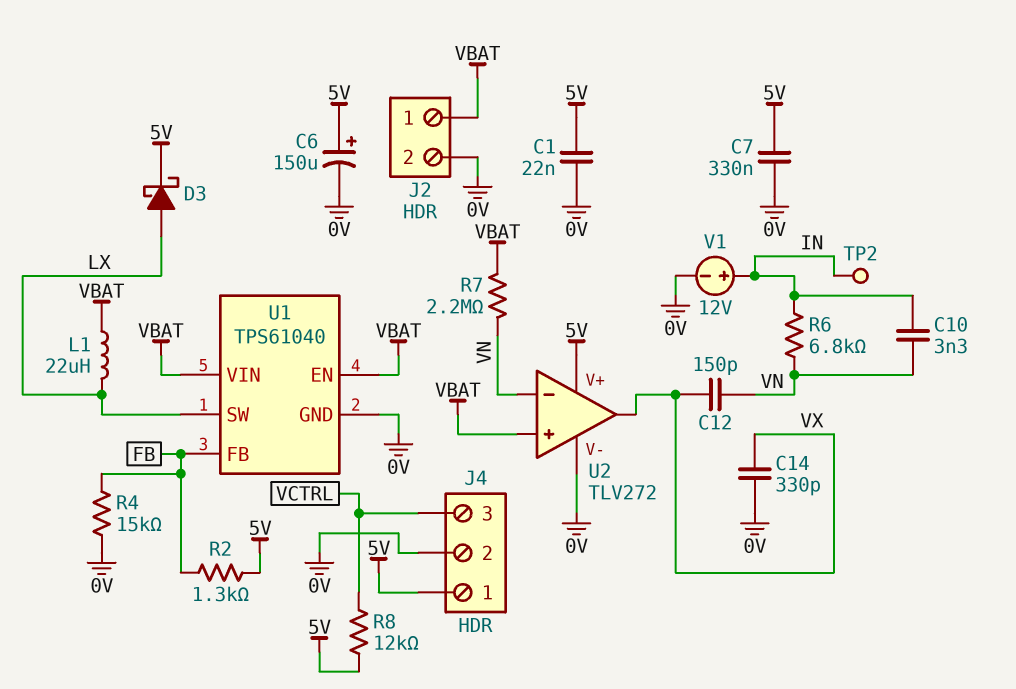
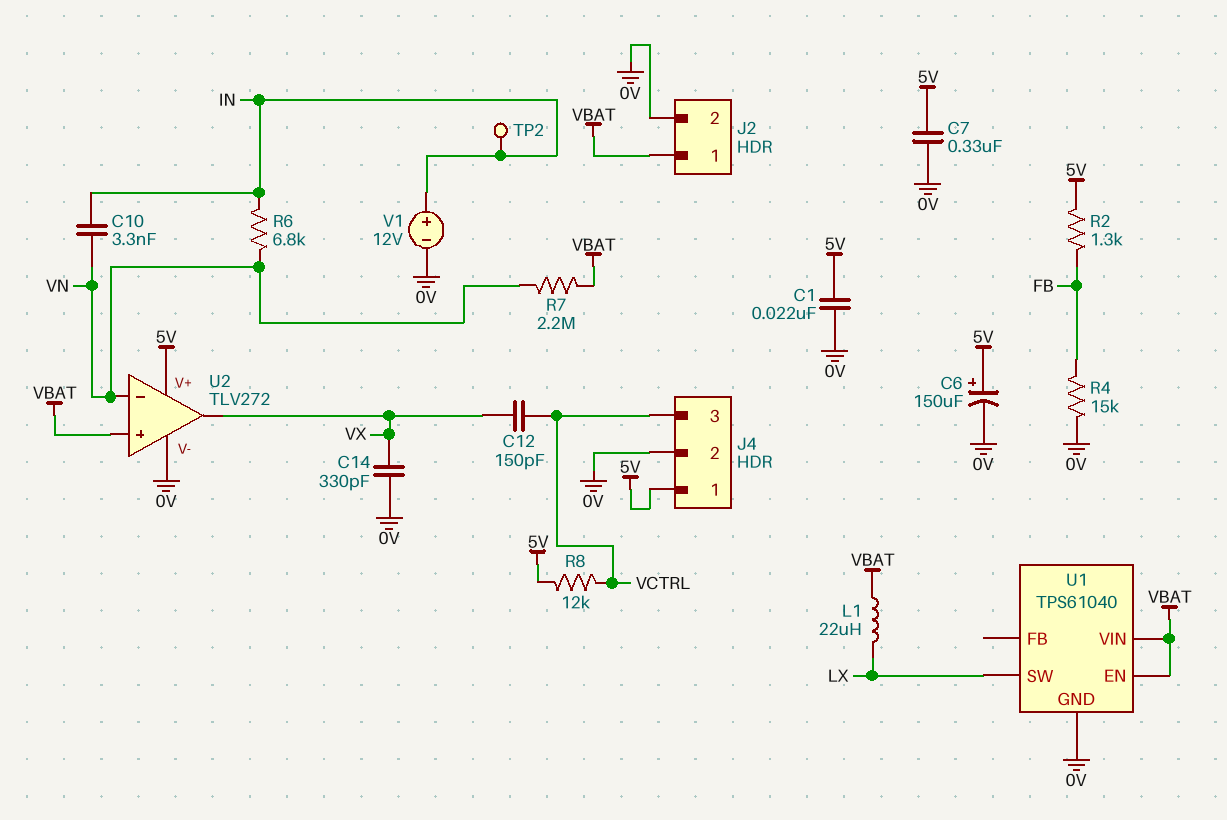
C12: 150pF (VN, VX) -> 150pF (VCTRL, VX)
D3: schottky (A LX, K 5V) -> none
U1 pin FB: FB -> none

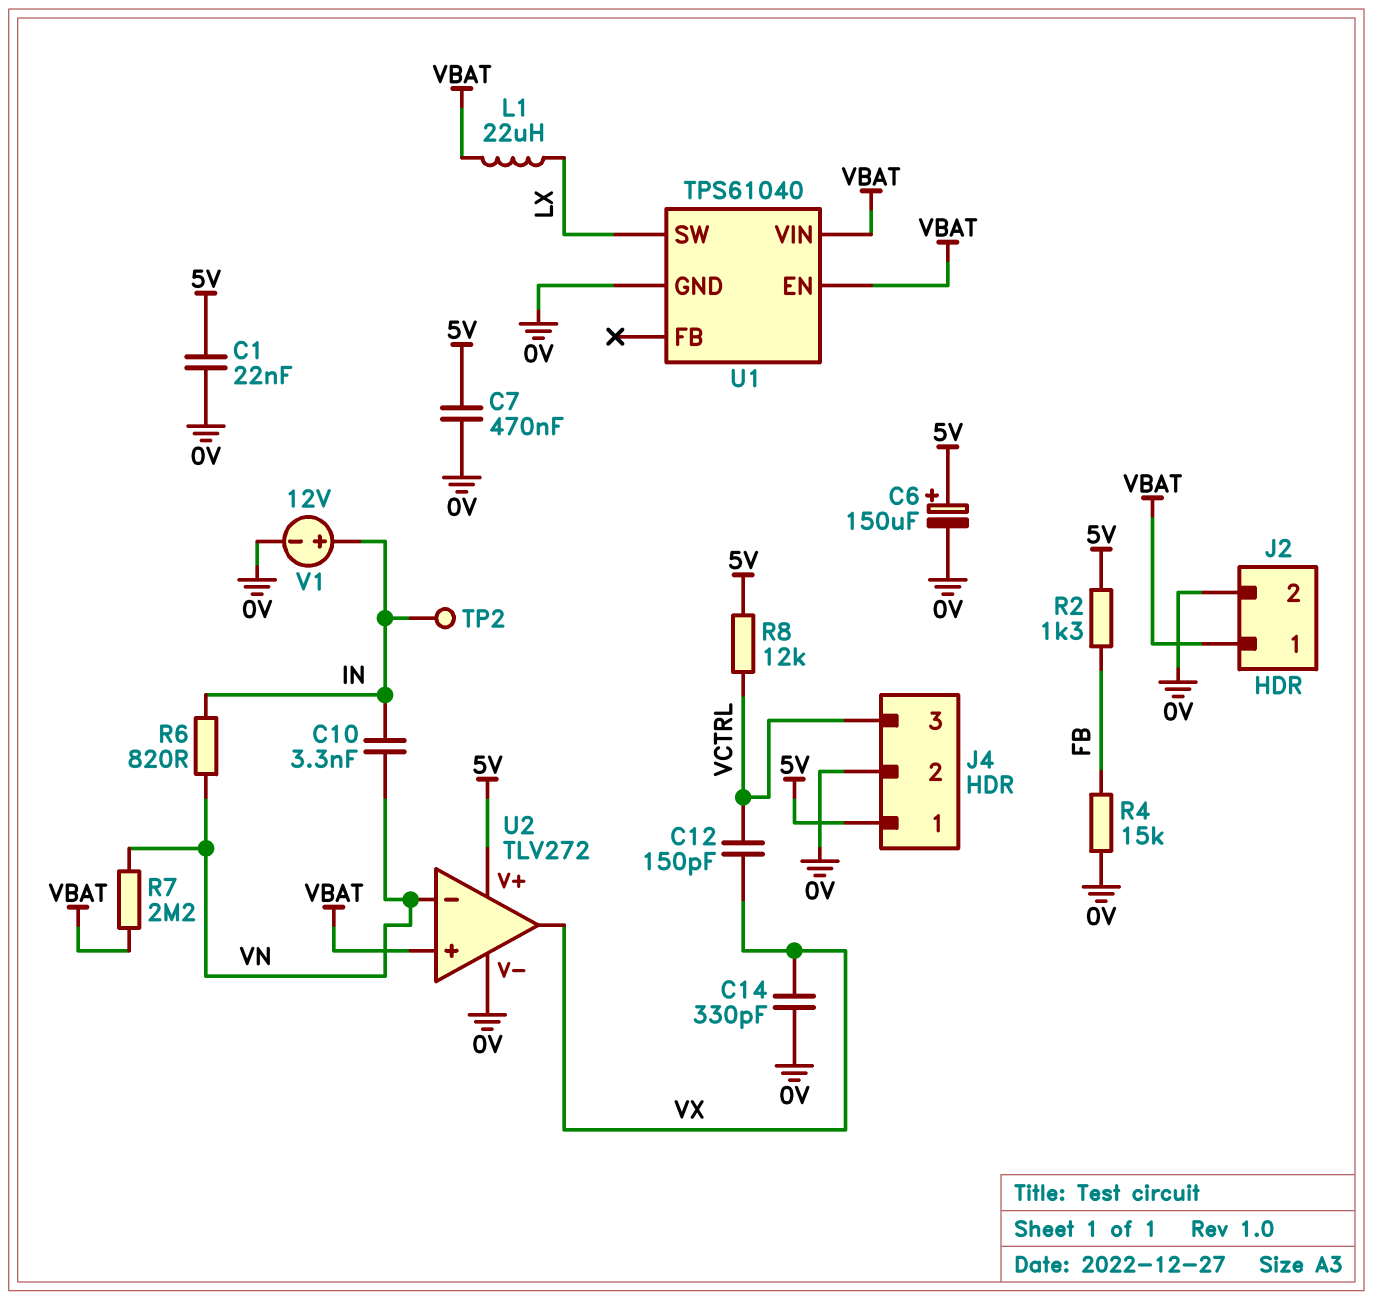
C7: 330nF (0V, 5V) -> 470nF (0V, 5V)
R6: 6.8k (IN, VN) -> 820 (IN, VN)

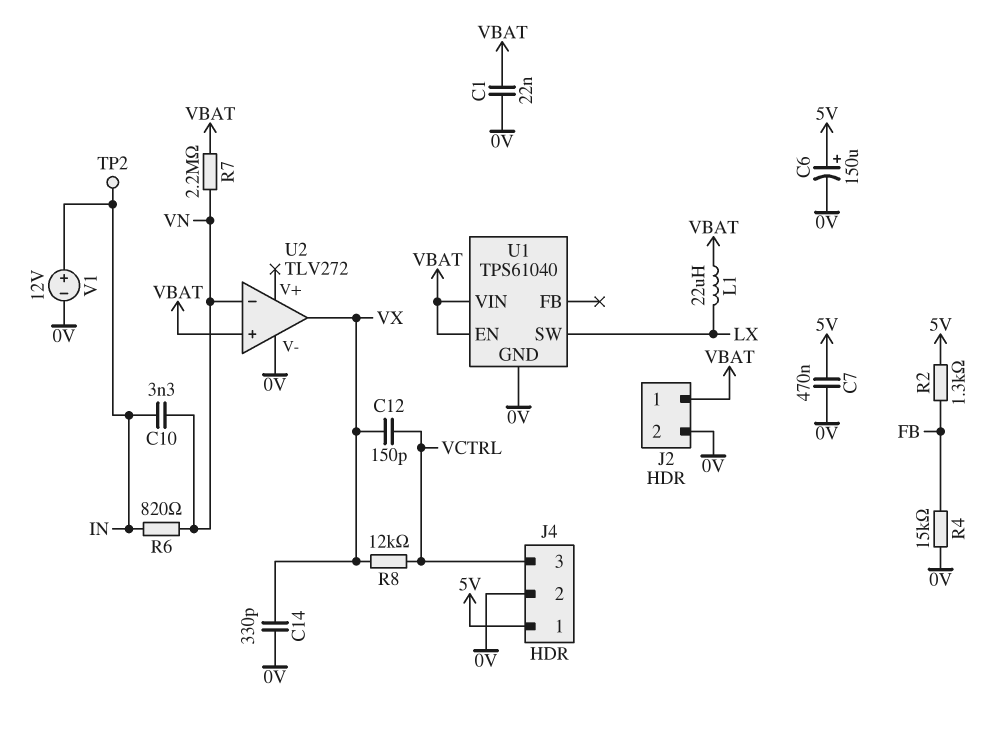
C1: 22nF (0V, 5V) -> 22nF (0V, VBAT)
R8: 12k (5V, VCTRL) -> 12k (VCTRL, VX)
U2 pin V+: 5V -> none

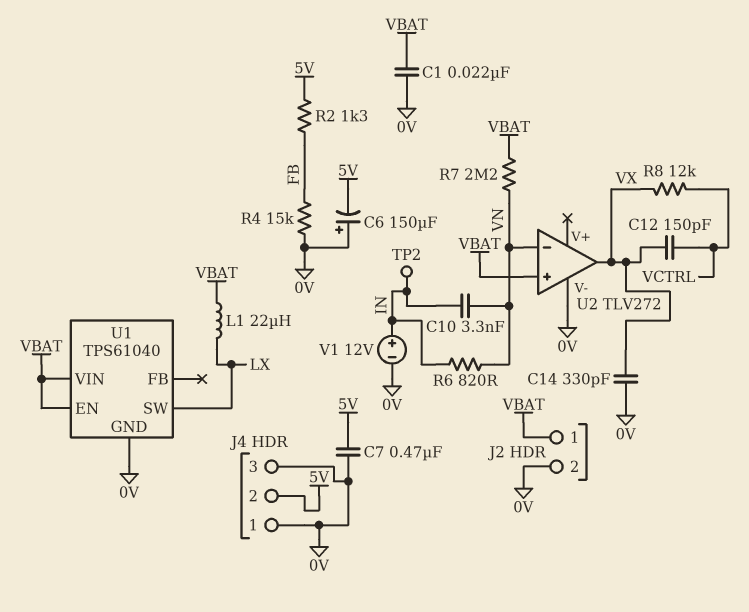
C6: 150uF (plus 5V, minus 0V) -> 150uF (plus 0V, minus 5V)
J4 pin 1: 5V -> 0V
J4 pin 2: 0V -> 5V
J4 pin 3: VCTRL -> 0V

